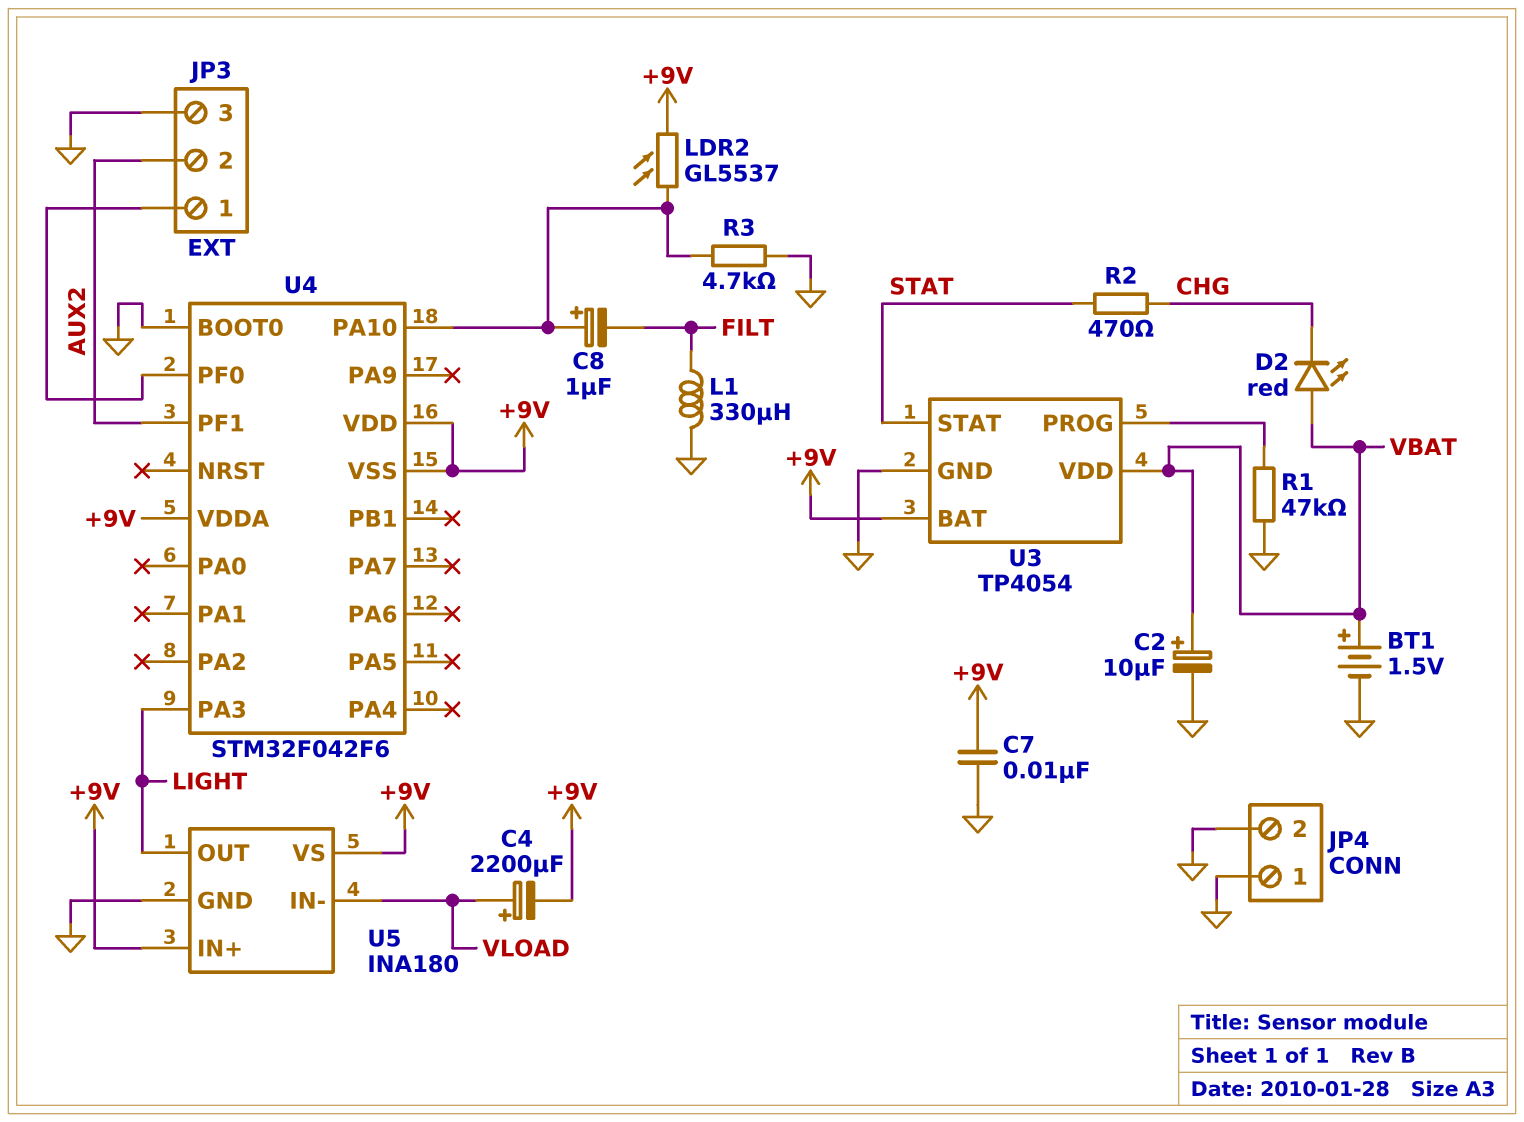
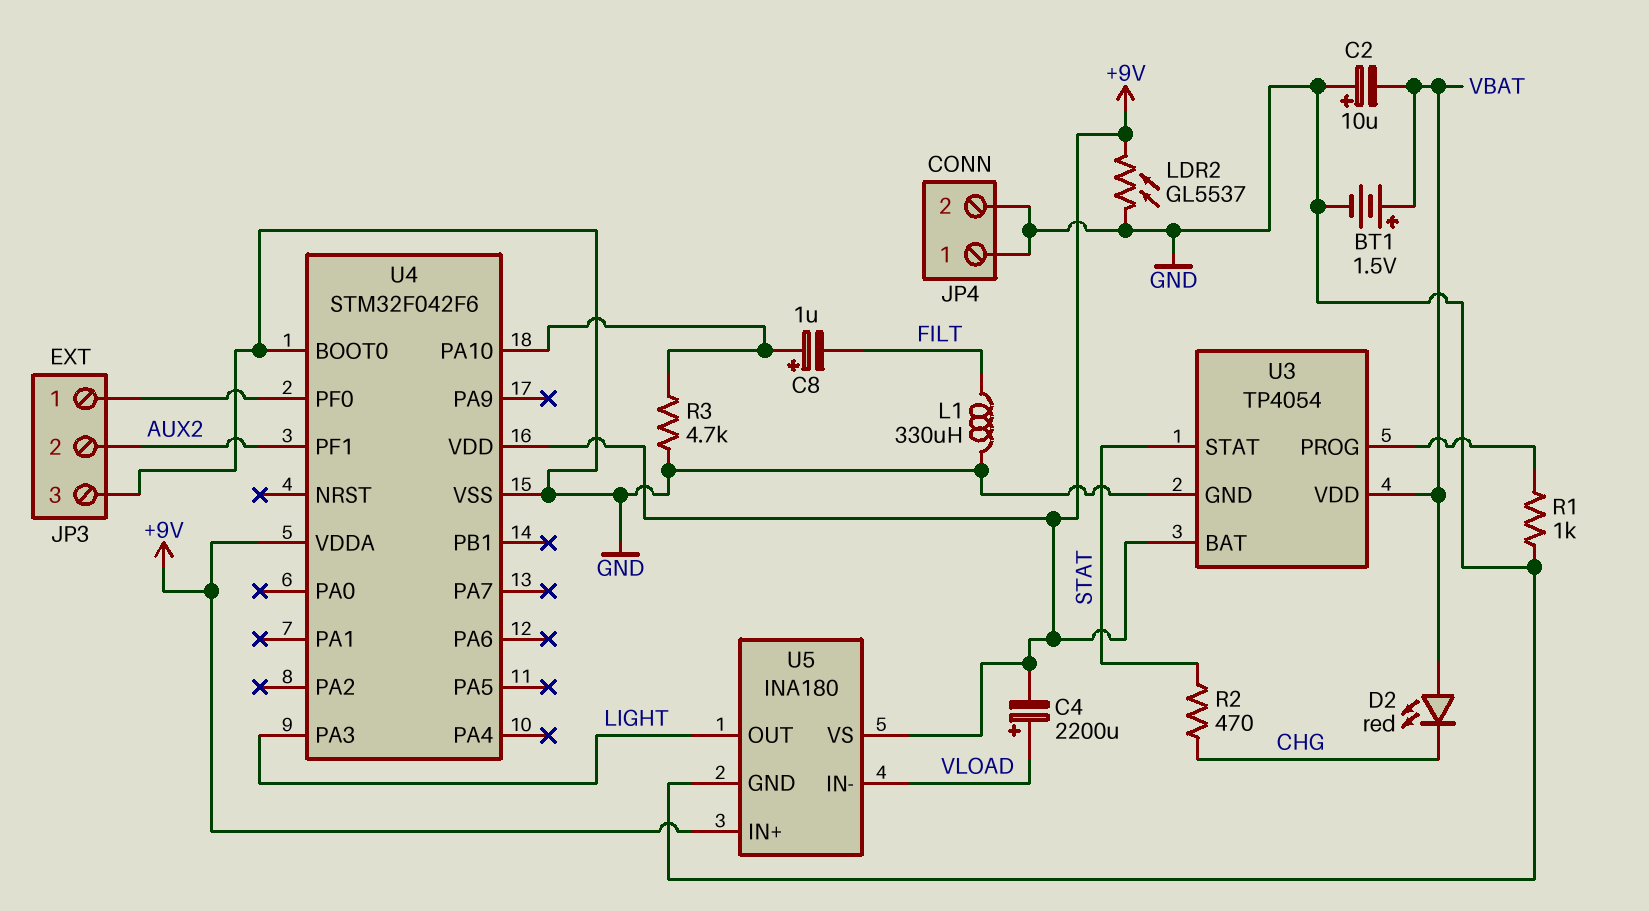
C2: 10uF (plus VBAT, minus GND) -> 10uF (plus GND, minus VBAT)
C7: 10nF (+9V, GND) -> none
LDR2: GL5537 (+9V, U4/PA10) -> GL5537 (+9V, GND)
R1: 47k (GND, U3/PROG) -> 1k (GND, U3/PROG)
U4 pin VSS: +9V -> GND

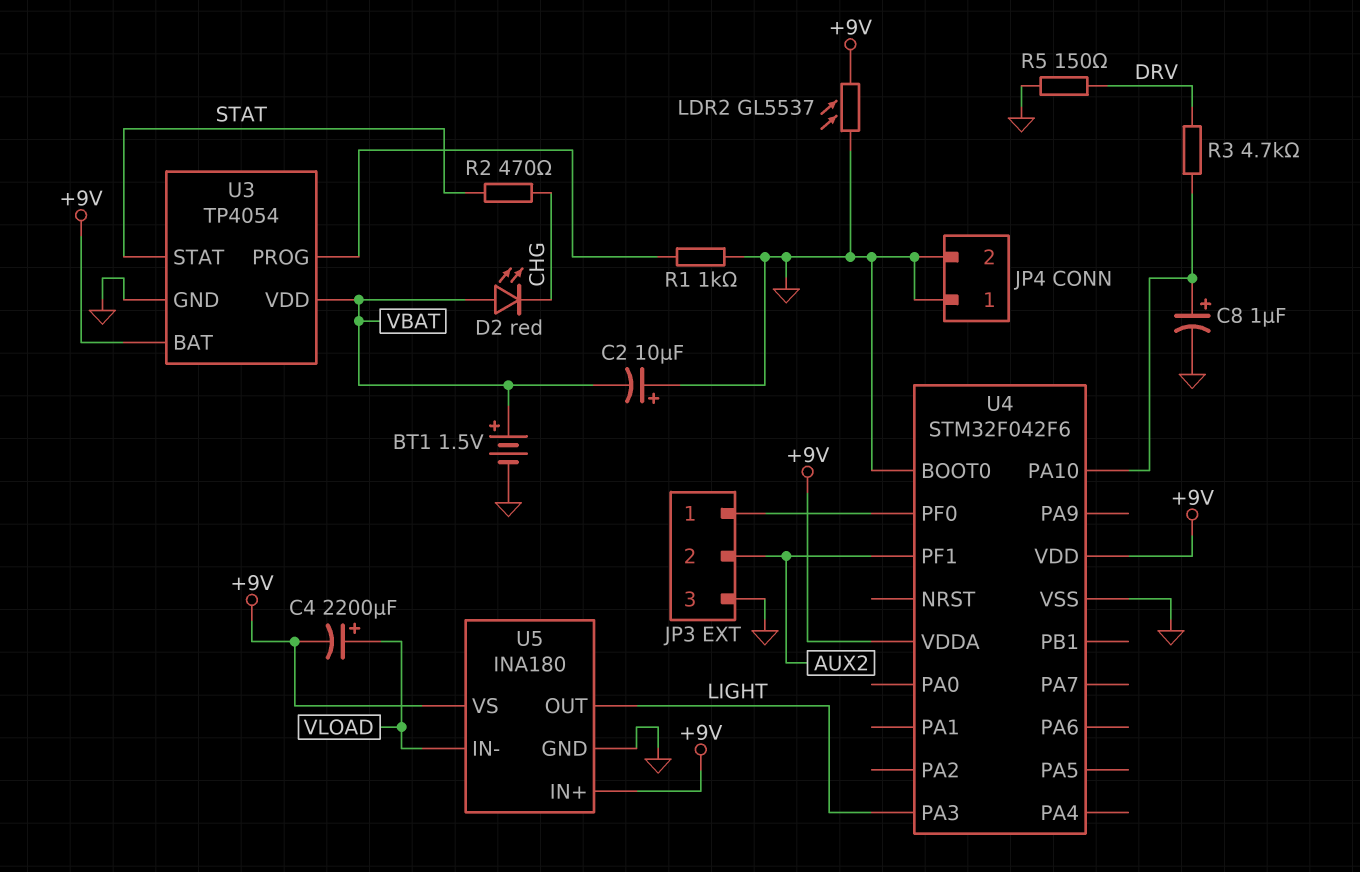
C8: 1uF (plus U4/PA10, minus FILT) -> 1uF (plus U4/PA10, minus GND)
L1: 330uH (FILT, GND) -> none
R3: 4.7k (GND, U4/PA10) -> 4.7k (DRV, U4/PA10)
R5: none -> 150 (DRV, GND)

